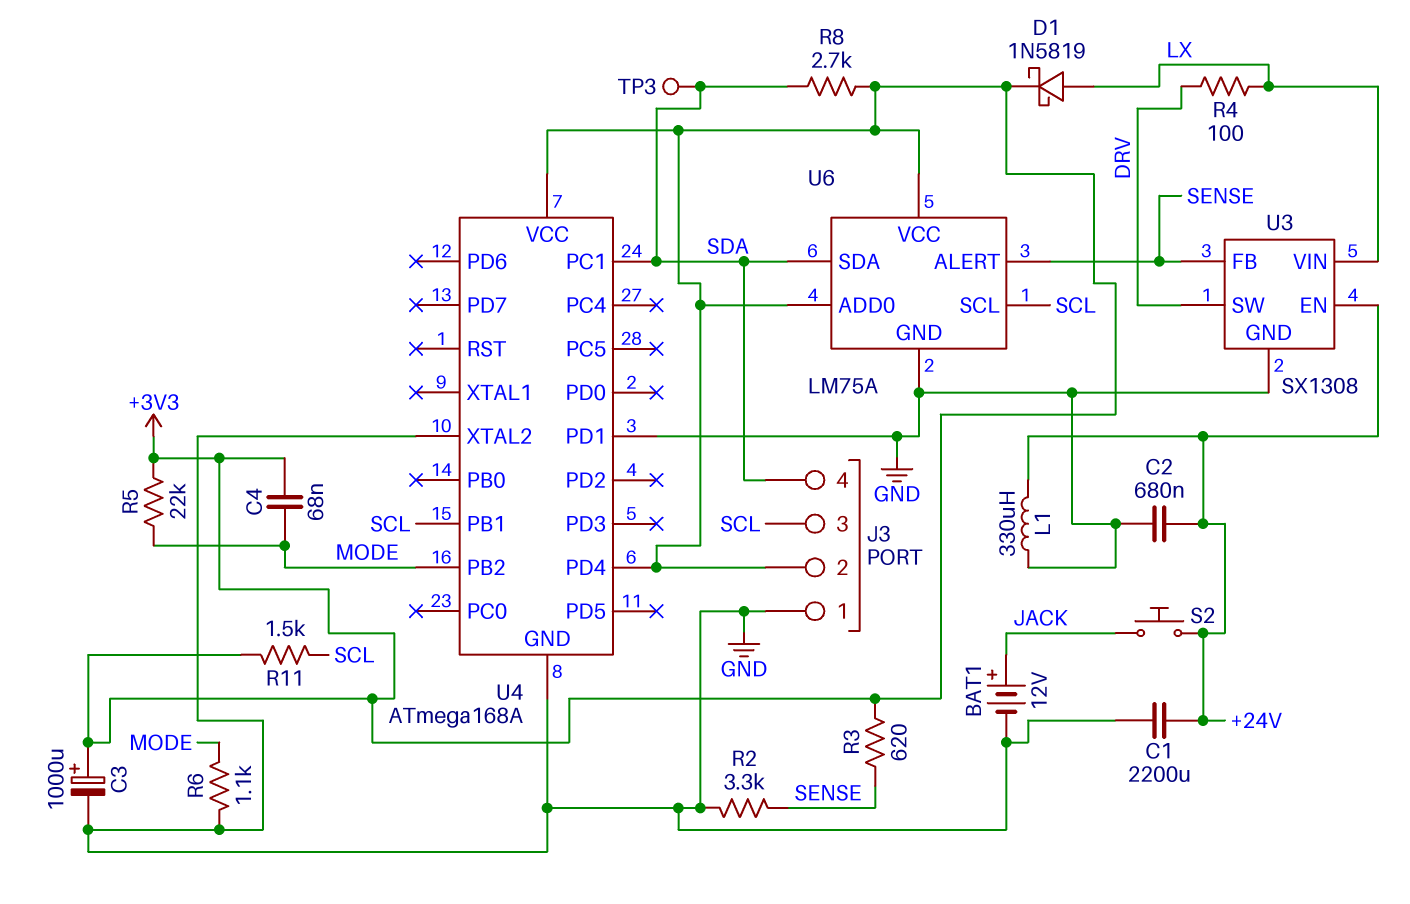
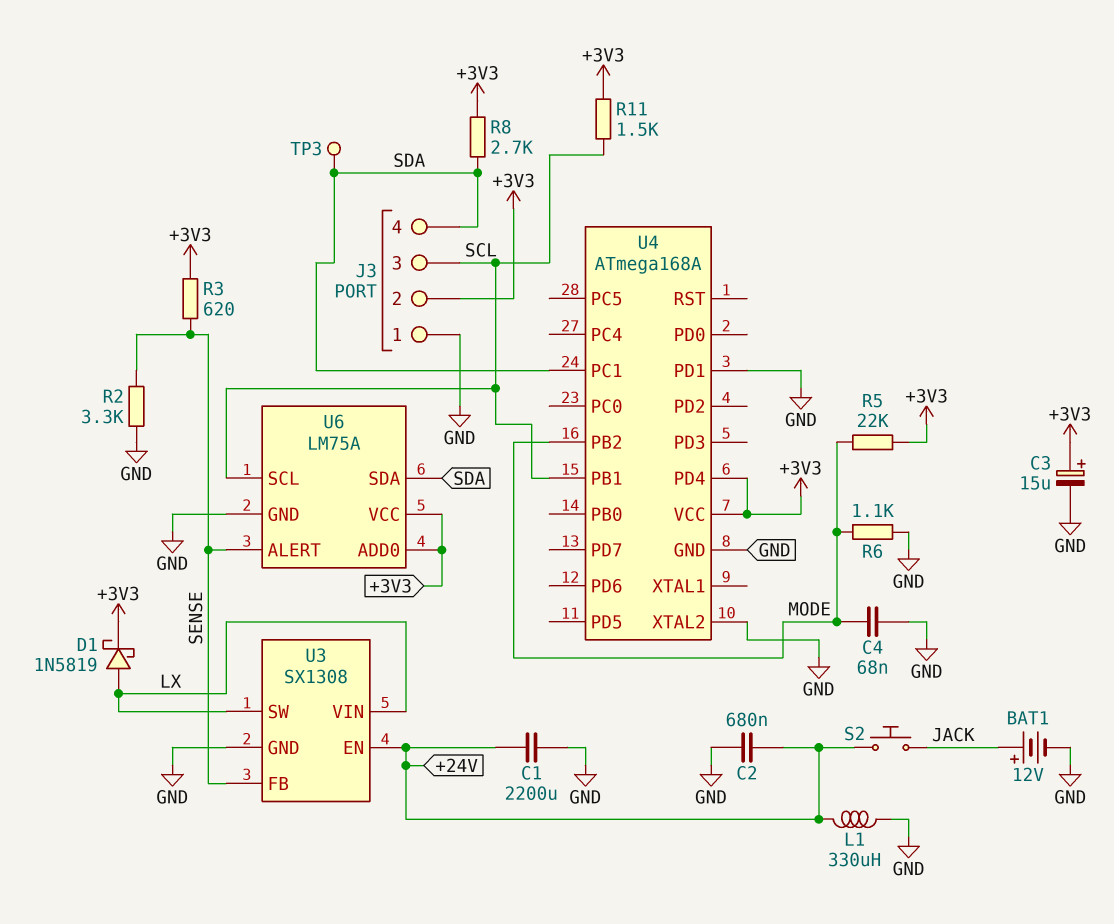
C3: 1000uF (plus +3V3, minus GND) -> 15uF (plus +3V3, minus GND)
C4: 68nF (+3V3, MODE) -> 68nF (GND, MODE)
R4: 100 (DRV, LX) -> none
U3 pin SW: DRV -> LX

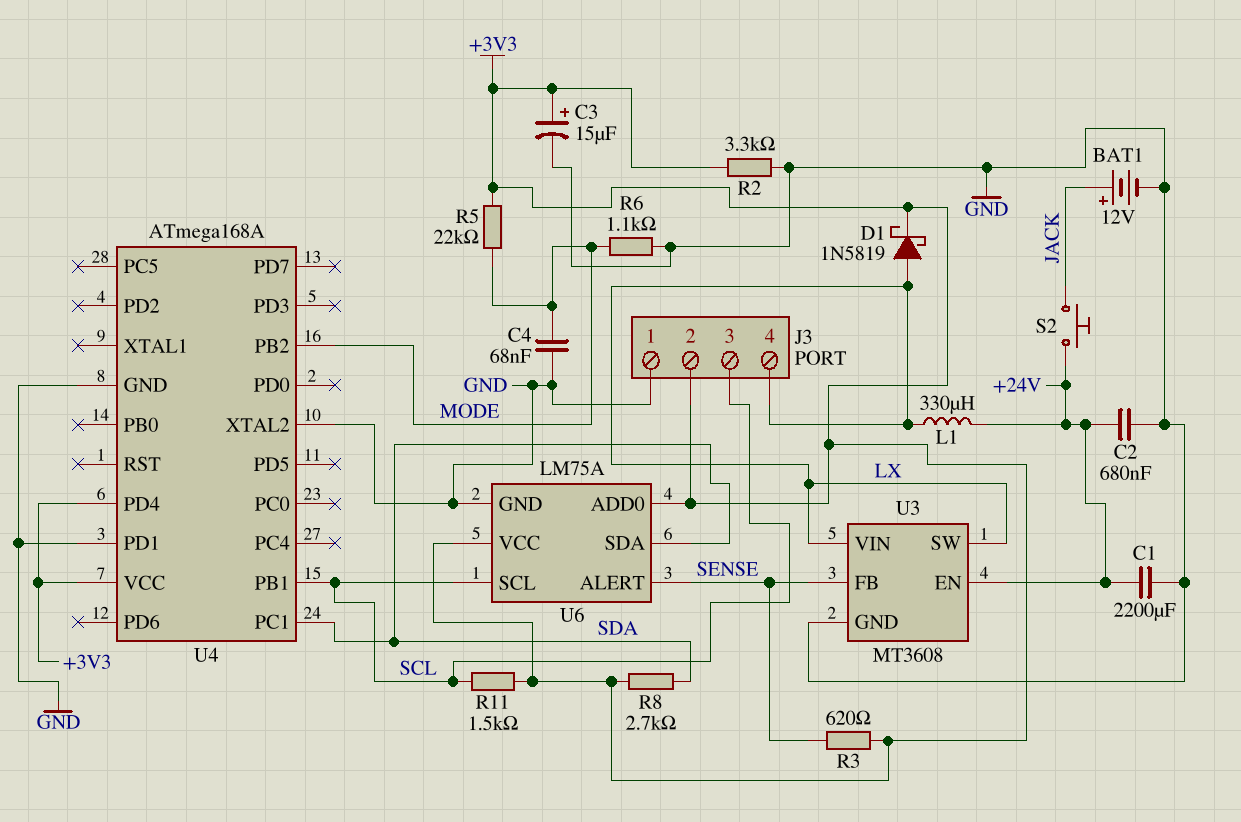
J3 pin 4: SDA -> LX
L1: 330uH (+24V, GND) -> 330uH (+24V, LX)
R2: 3.3k (GND, SENSE) -> 3.3k (+3V3, GND)
TP3: test point (SDA) -> none
U3: SX1308 -> MT3608

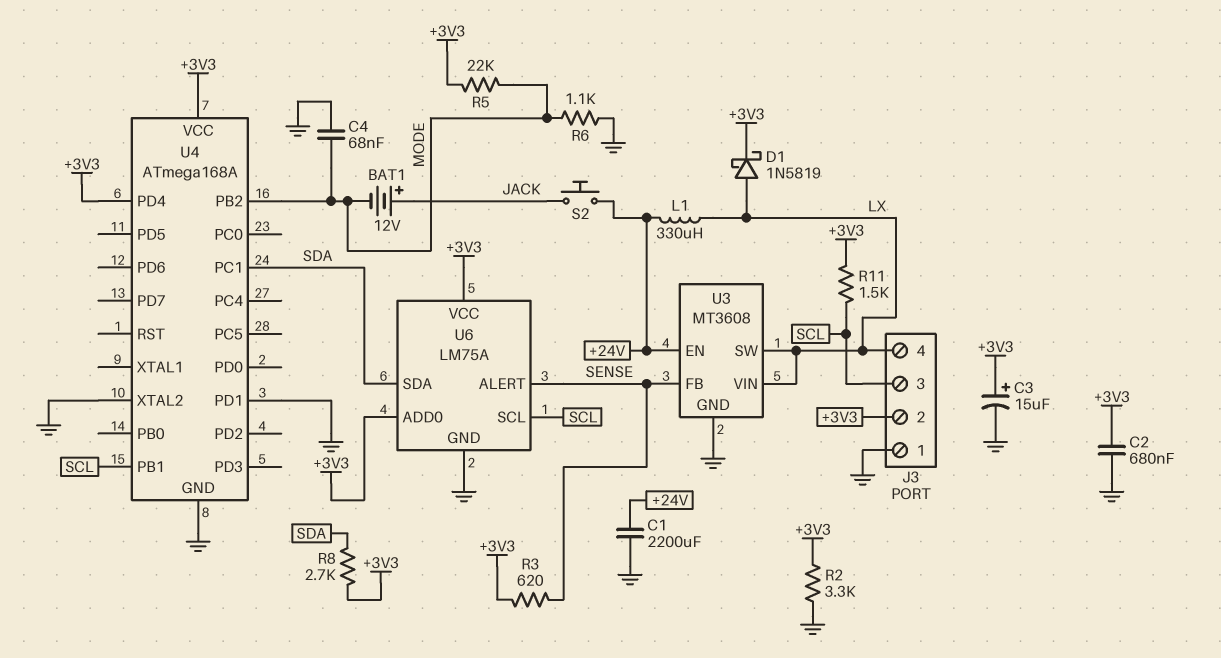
BAT1: 12V (plus JACK, minus GND) -> 12V (plus JACK, minus MODE)
C2: 680nF (+24V, GND) -> 680nF (+3V3, GND)

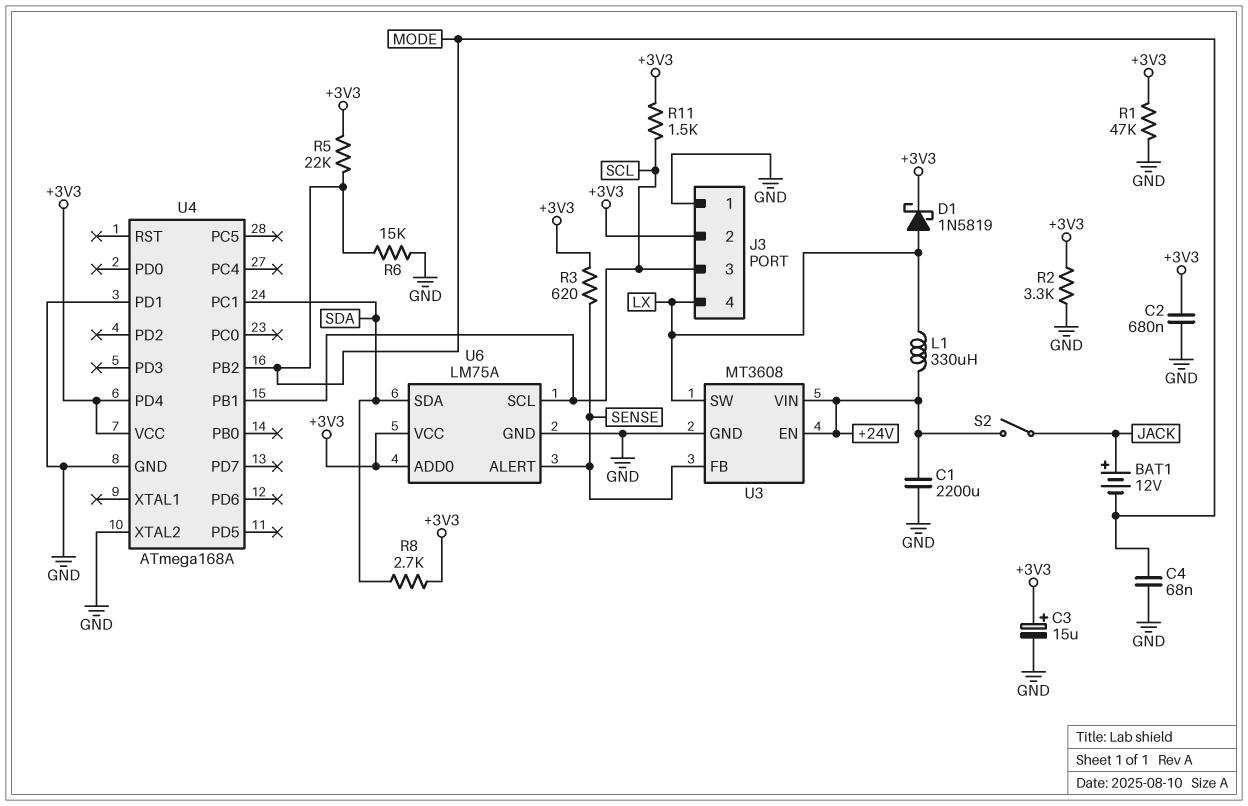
R1: none -> 47k (+3V3, GND)
R6: 1.1k (GND, MODE) -> 15k (GND, MODE)
S2: button (+24V, JACK) -> switch (+24V, JACK)
U3 pin VIN: LX -> +24V

